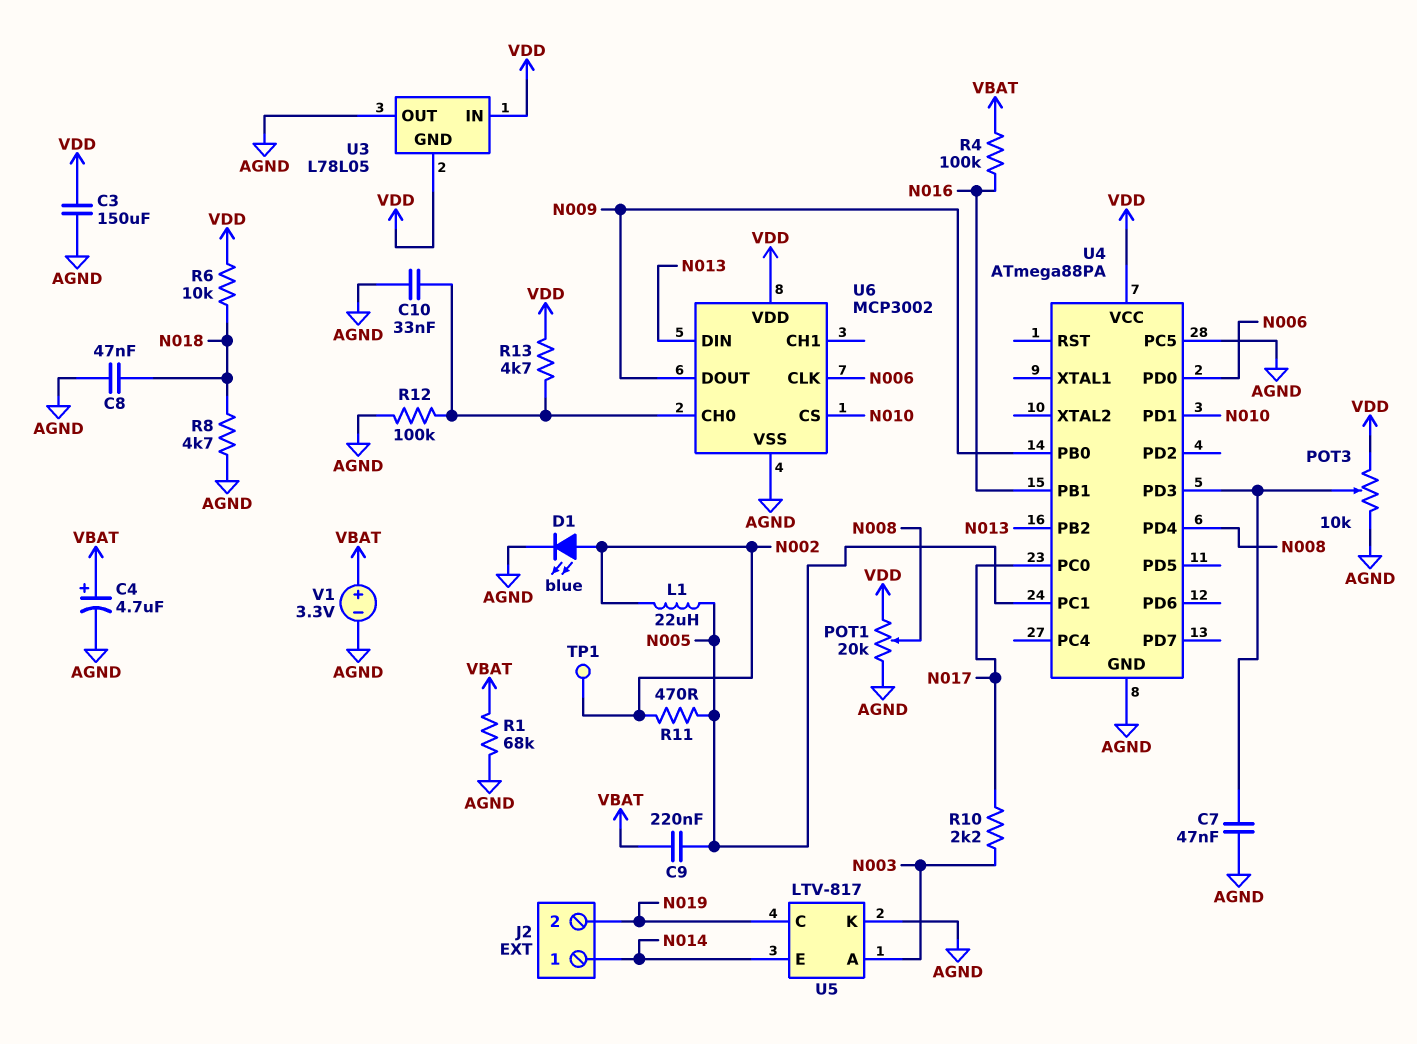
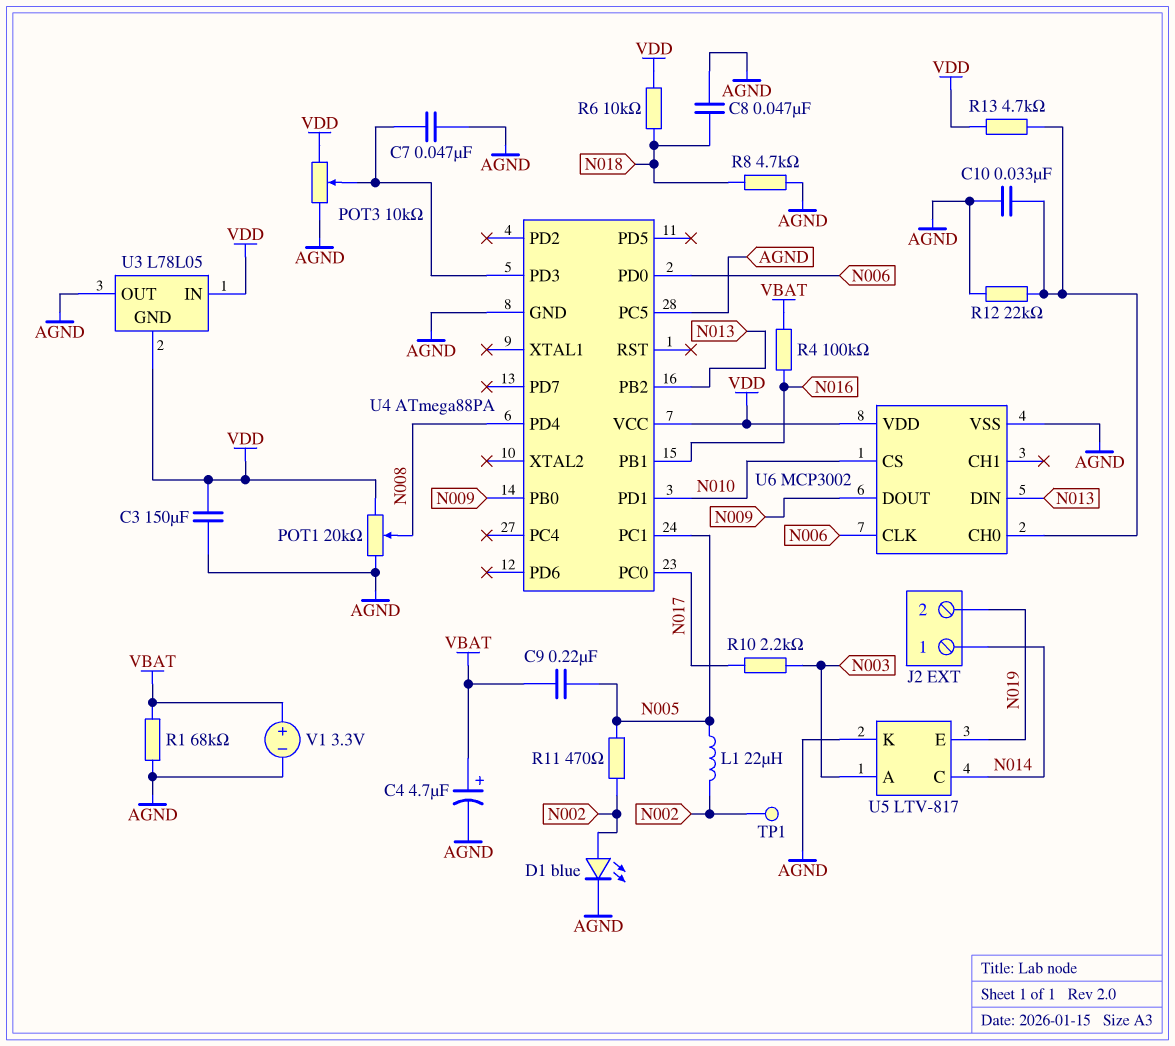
R12: 100k (AGND, U6/CH0) -> 22k (AGND, U6/CH0)
U5 pin C: N019 -> N014
U5 pin E: N014 -> N019

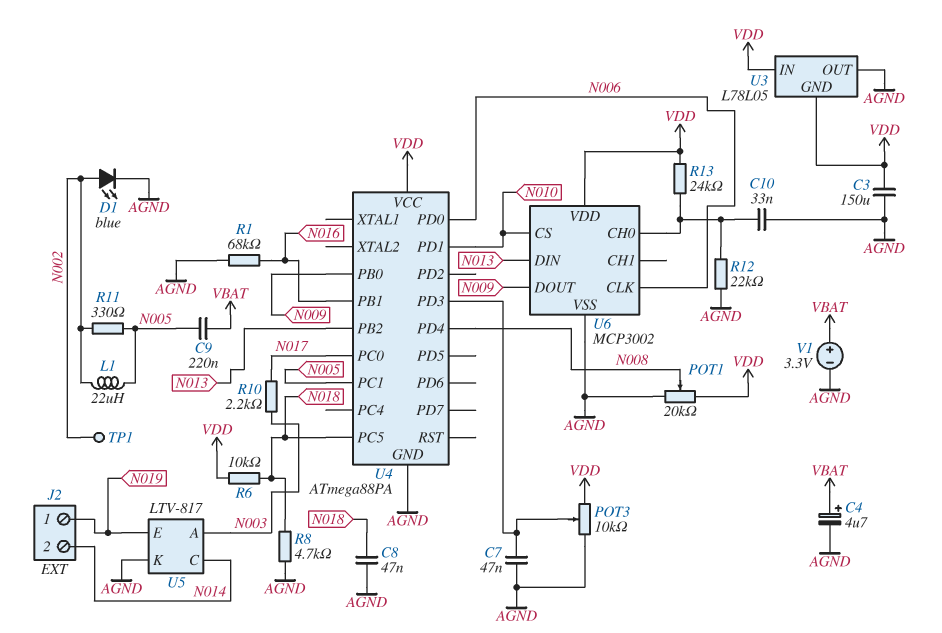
J2 pin 1: N014 -> N019
J2 pin 2: N019 -> N014
R1: 68k (AGND, VBAT) -> 68k (AGND, N016)
R4: 100k (N016, VBAT) -> none
R11: 470 (N002, N005) -> 330 (N002, N005)
R13: 4.7k (U6/CH0, VDD) -> 24k (U6/CH0, VDD)
U4 pin PC5: AGND -> N018

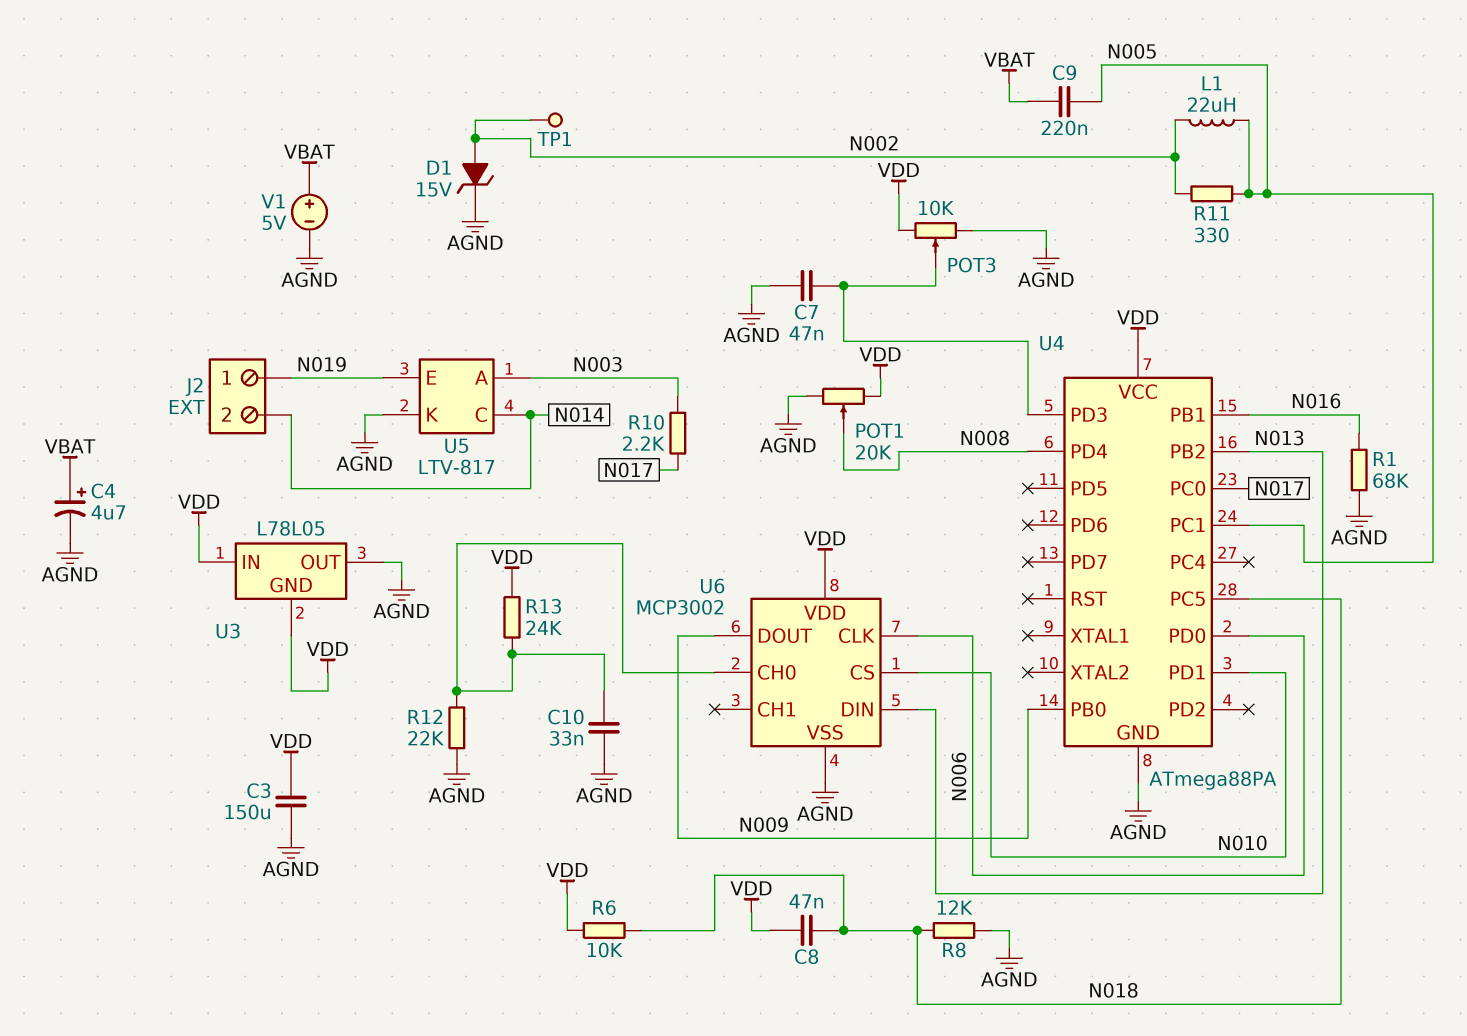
C8: 47nF (AGND, N018) -> 47nF (N018, VDD)
D1: LED blue (A N002, K AGND) -> zener 15V (A N002, K AGND)
R8: 4.7k (AGND, N018) -> 12k (AGND, N018)
V1: 3.3V (plus VBAT, minus AGND) -> 5V (plus VBAT, minus AGND)

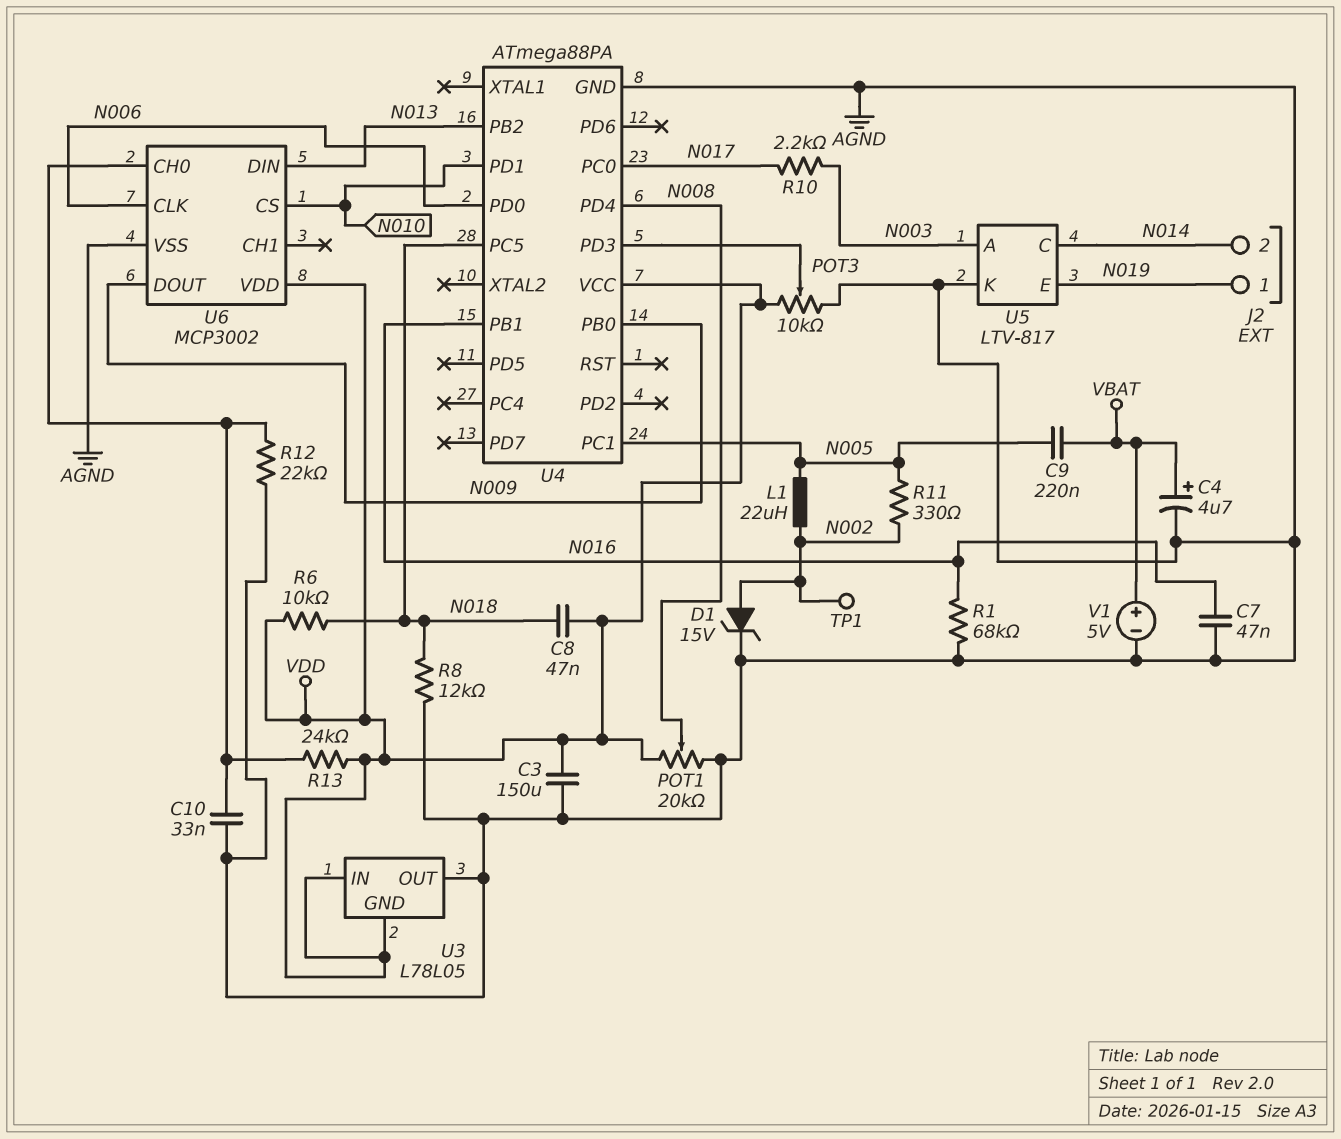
C7: 47nF (AGND, U4/PD3) -> 47nF (AGND, N016)

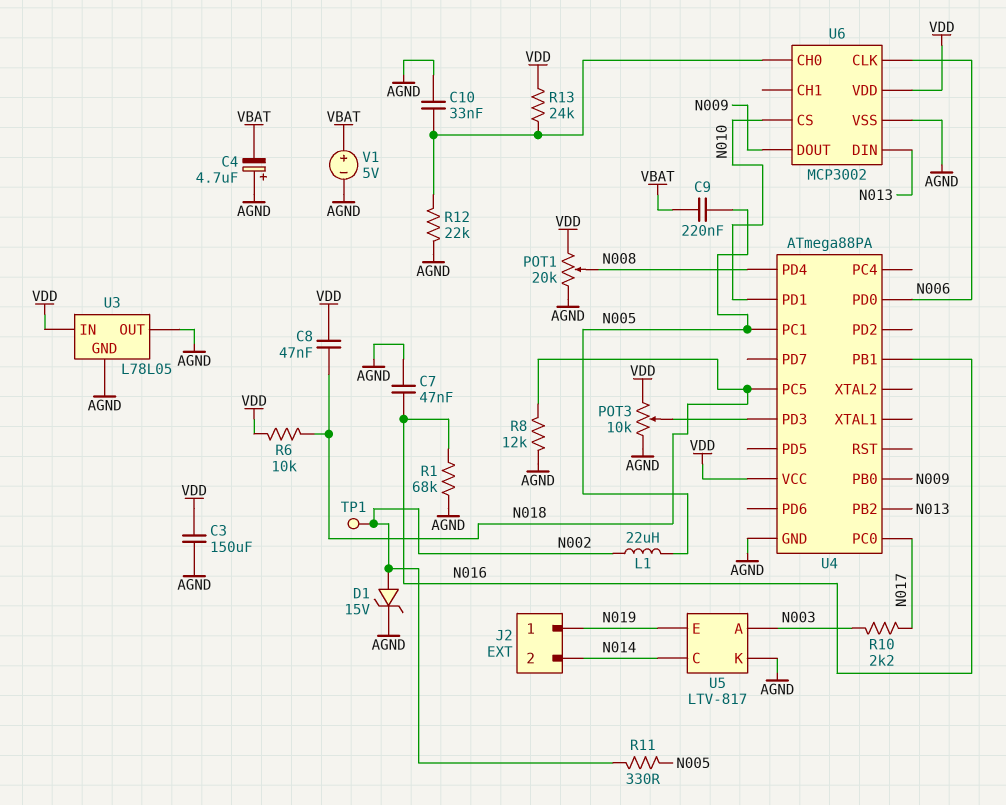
C4: 4.7uF (plus VBAT, minus AGND) -> 4.7uF (plus AGND, minus VBAT)
U3 pin GND: VDD -> AGND

